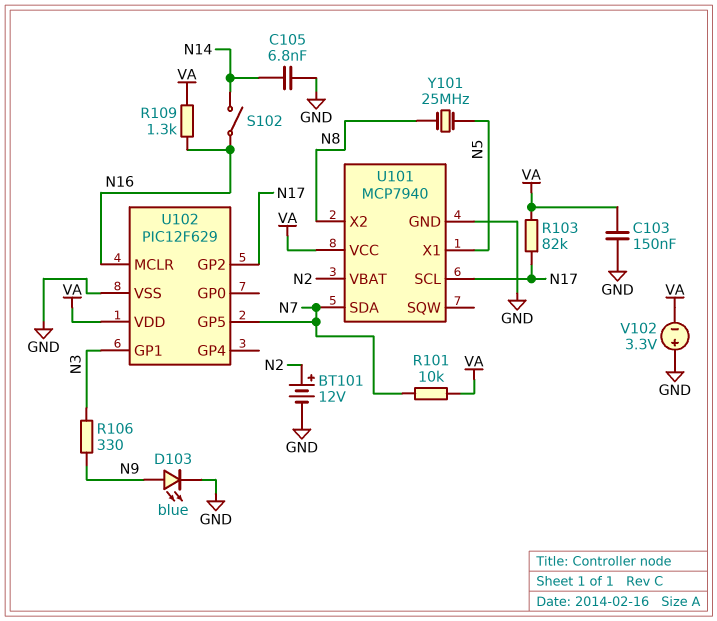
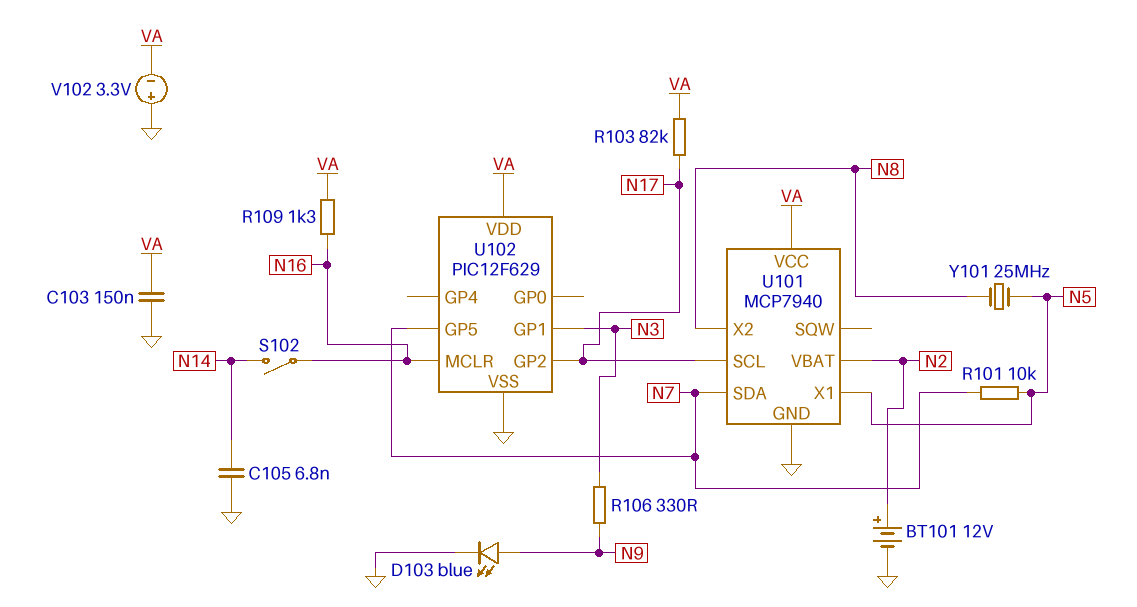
R101: 10k (N7, VA) -> 10k (N5, N7)

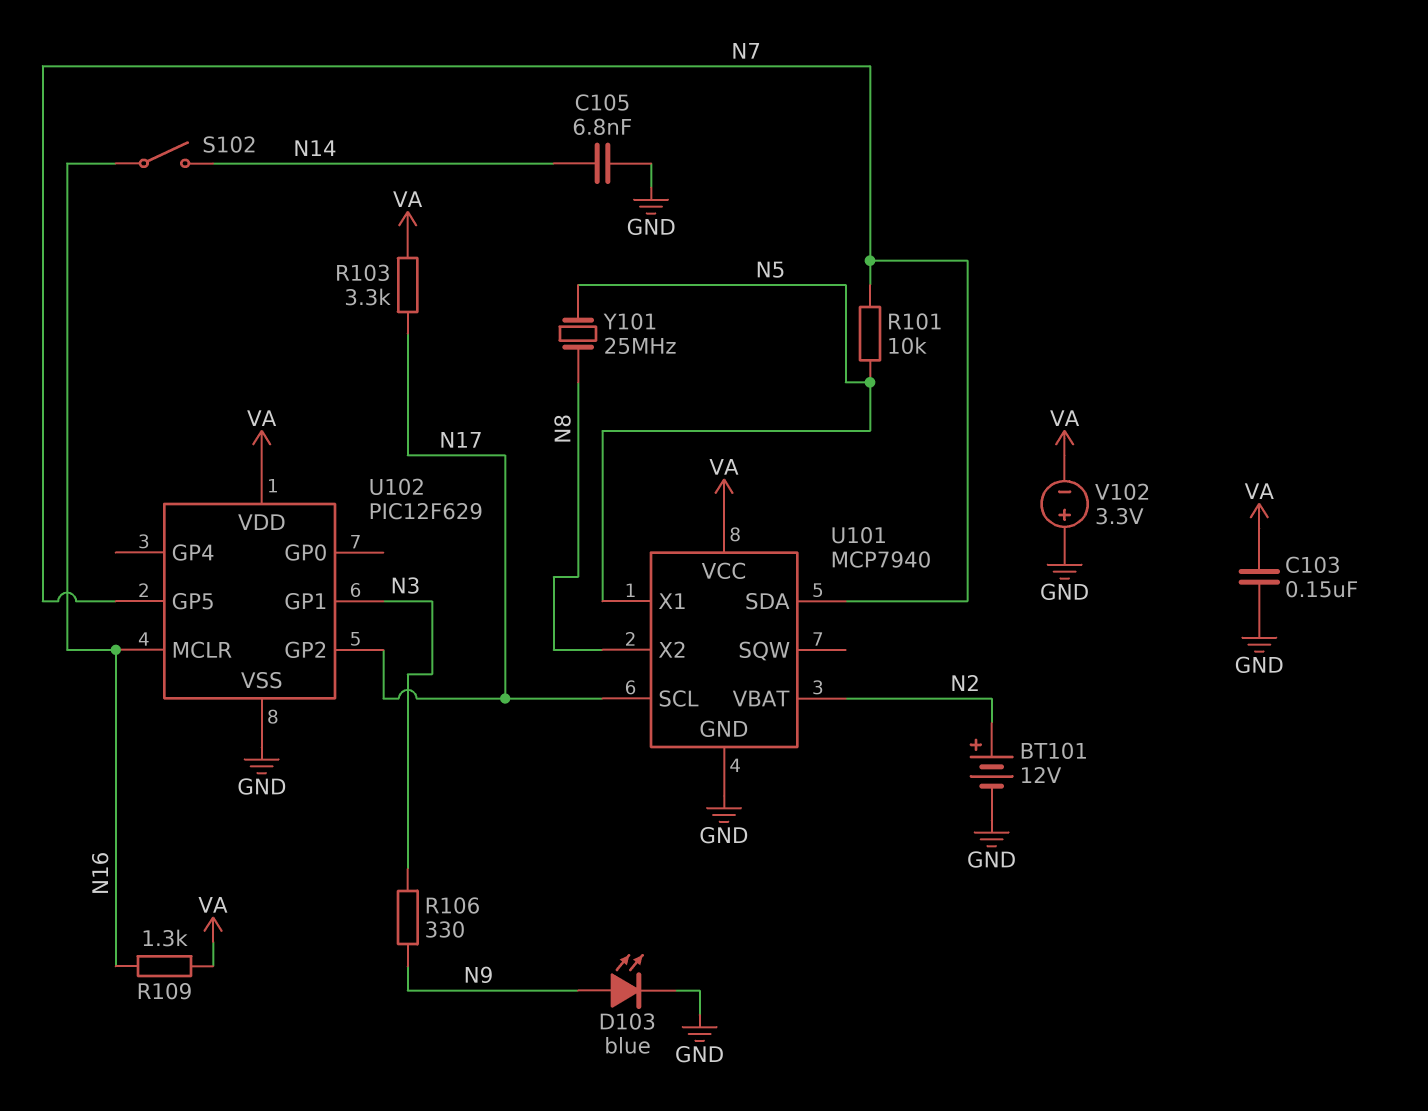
R103: 82k (N17, VA) -> 3.3k (N17, VA)

